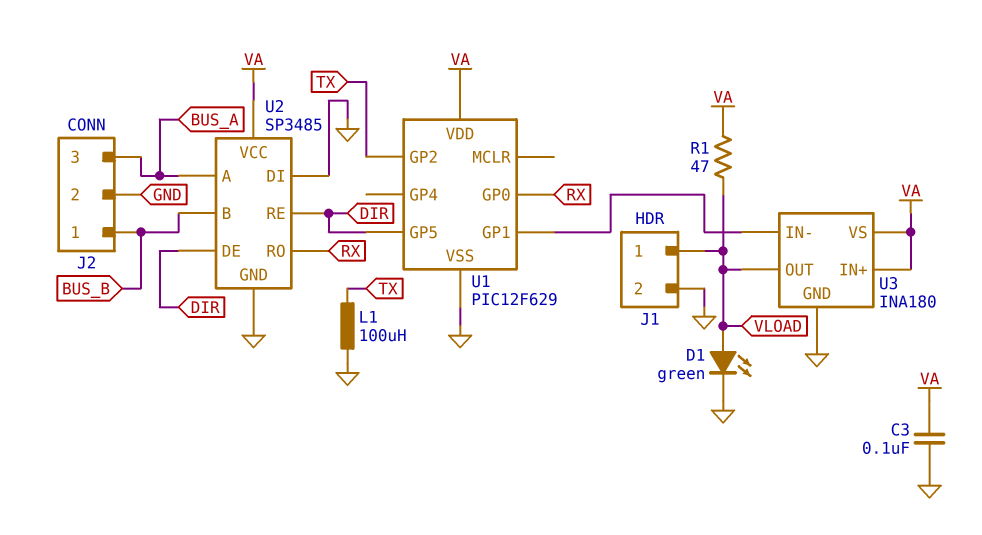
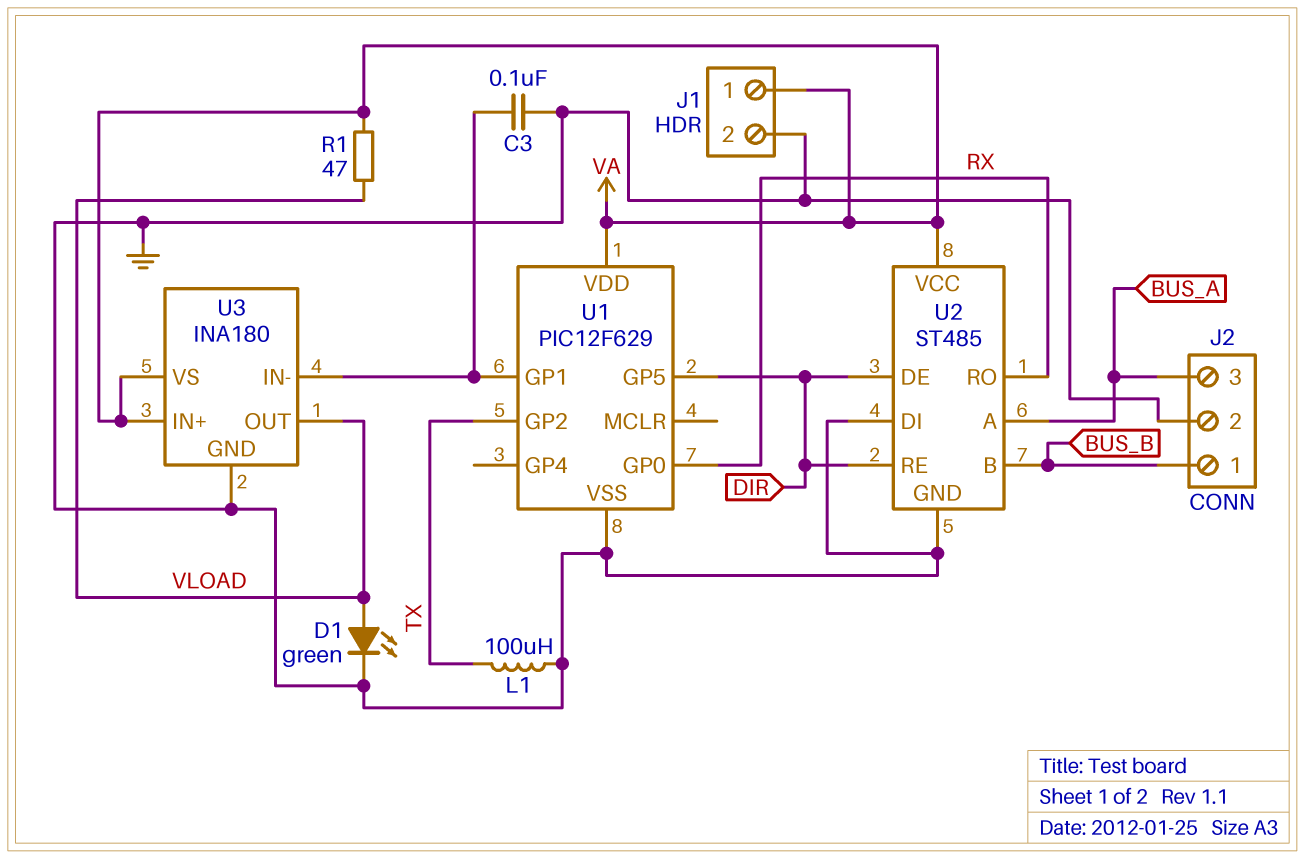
C3: 100nF (GND, VA) -> 100nF (GND, U1/GP1)
J1 pin 1: VLOAD -> VA
U2: SP3485 -> ST485

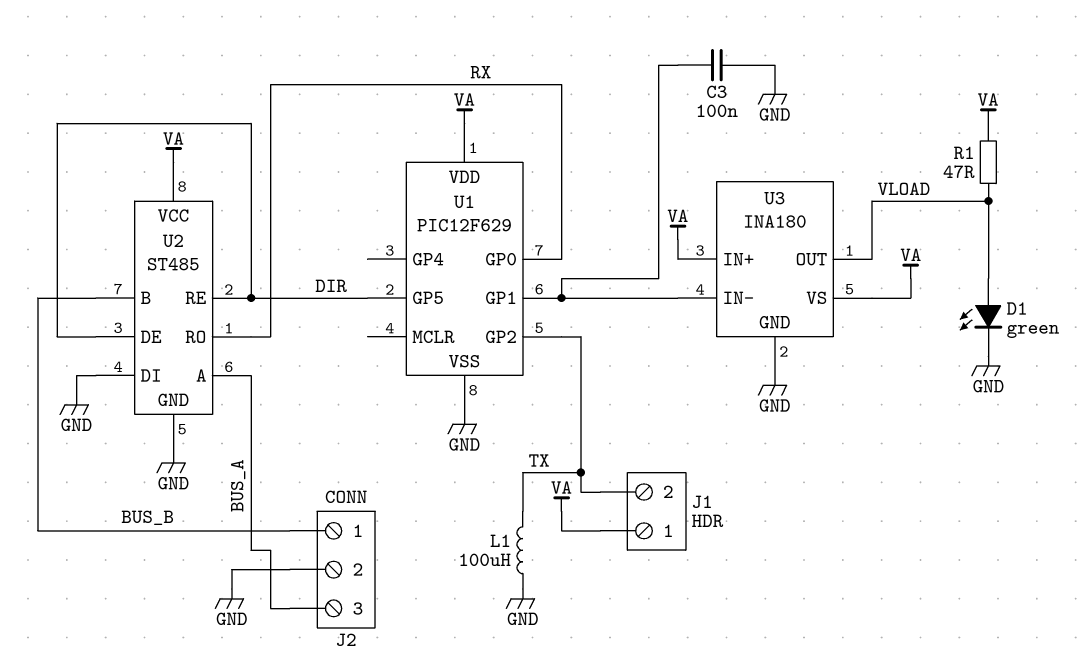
J1 pin 2: GND -> TX

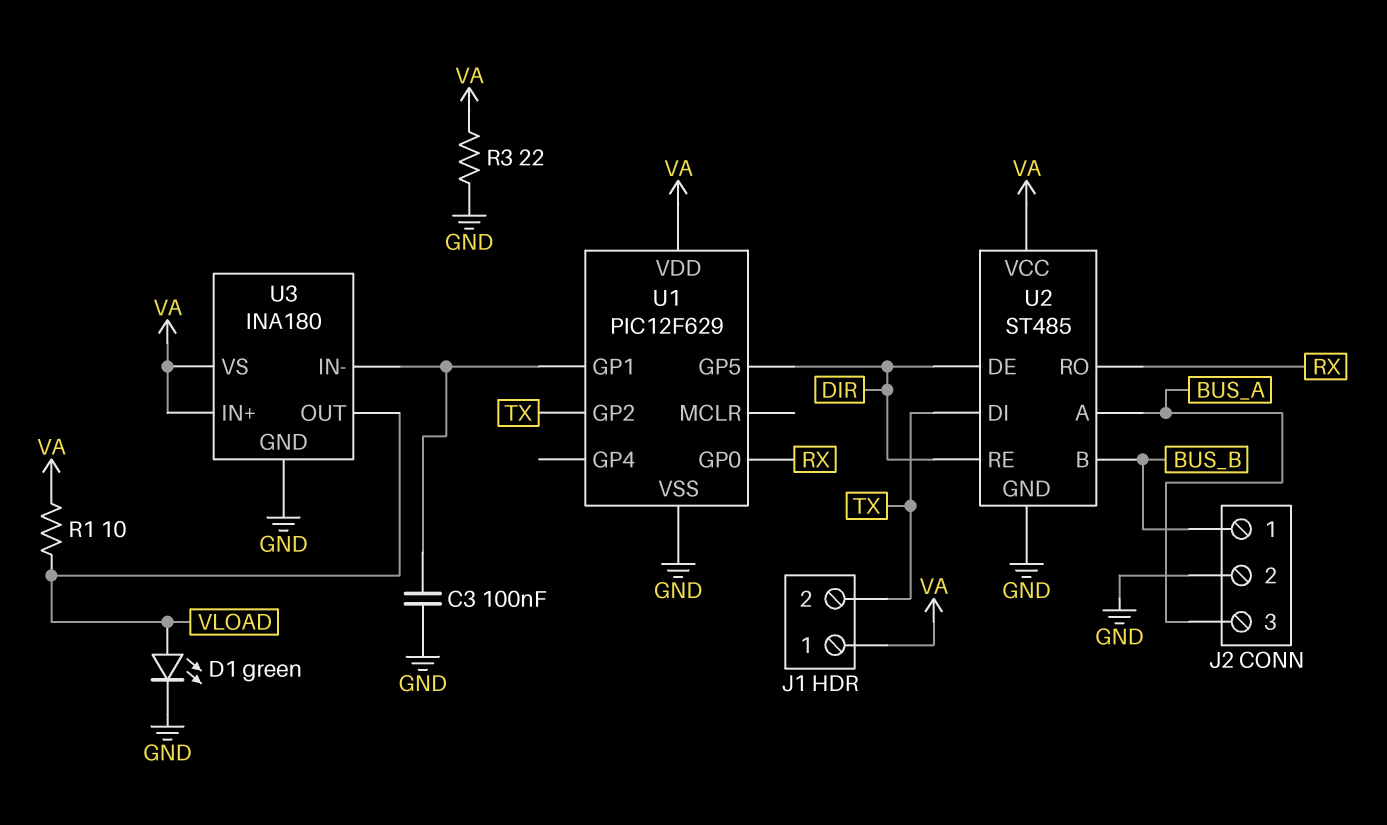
L1: 100uH (GND, TX) -> none
R1: 47 (VA, VLOAD) -> 10 (VA, VLOAD)
R3: none -> 22 (GND, VA)
U2 pin DI: GND -> TX

